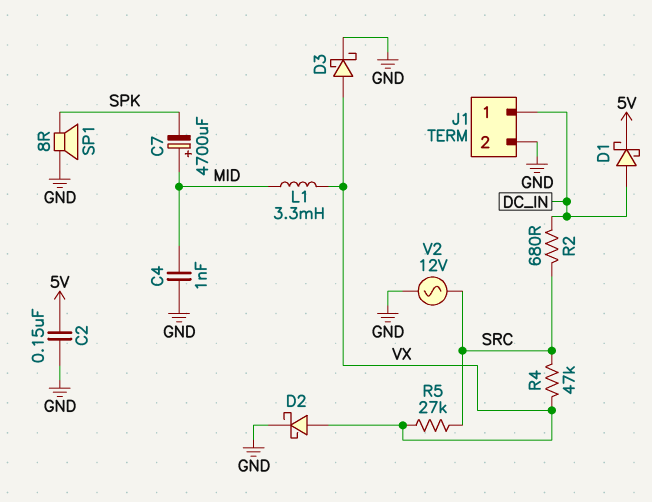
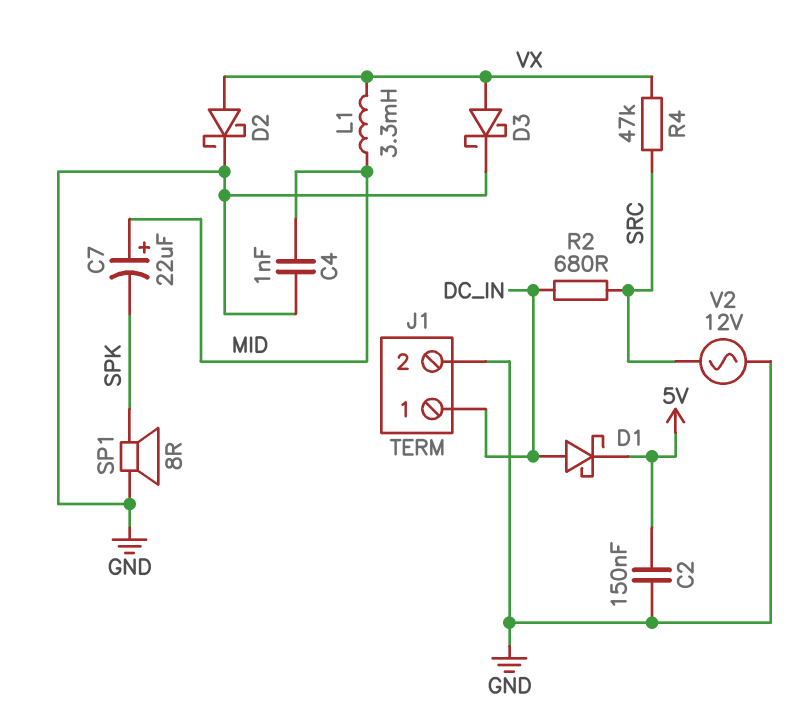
C7: 4700uF (plus MID, minus SPK) -> 22uF (plus MID, minus SPK)
R5: 27k (SRC, VX) -> none

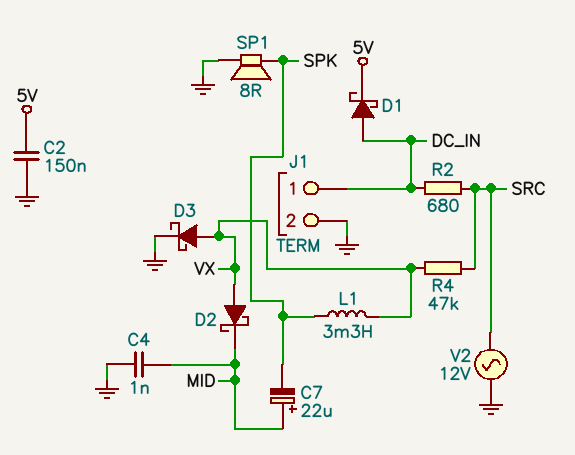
D2: schottky (A VX, K GND) -> schottky (A VX, K MID)
L1: 3.3mH (MID, VX) -> 3.3mH (SPK, VX)

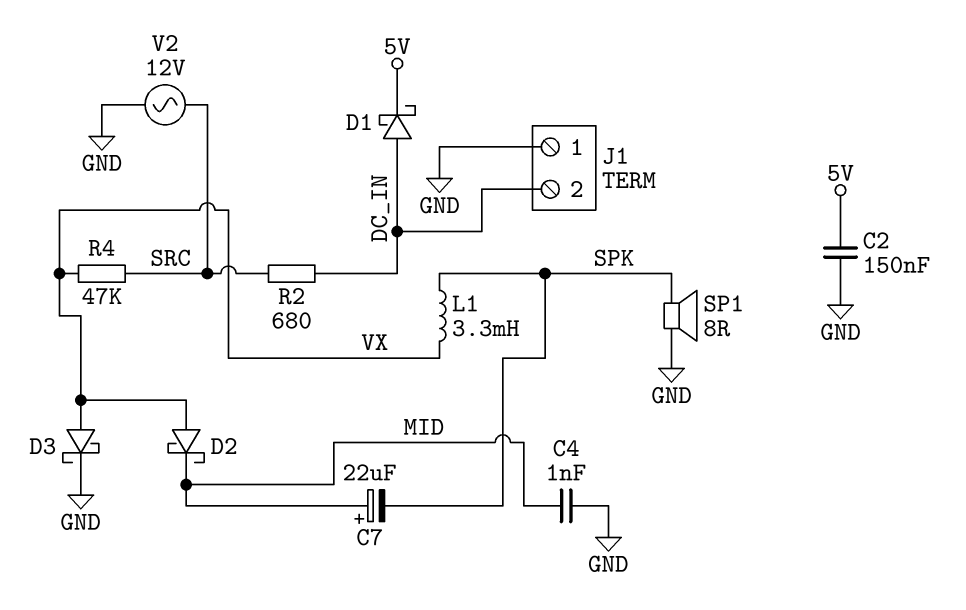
J1 pin 1: DC_IN -> GND
J1 pin 2: GND -> DC_IN

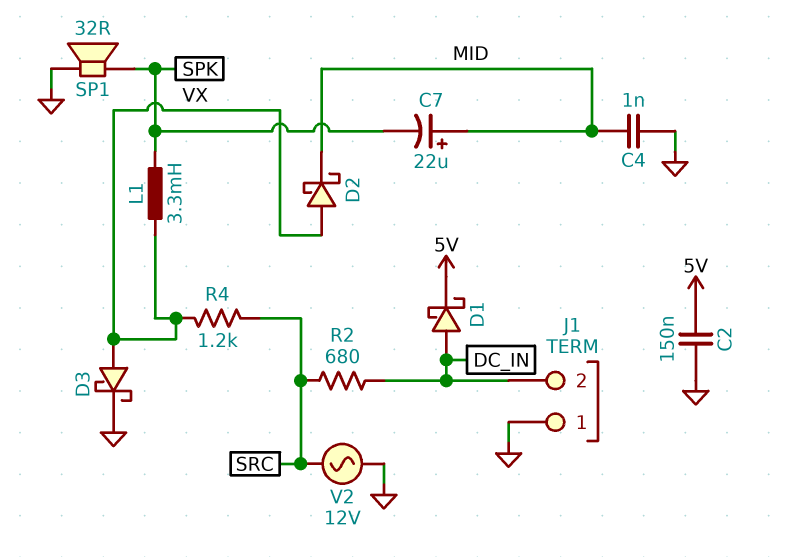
R4: 47k (SRC, VX) -> 1.2k (SRC, VX)
SP1: speaker 8R (GND, SPK) -> speaker 32R (GND, SPK)

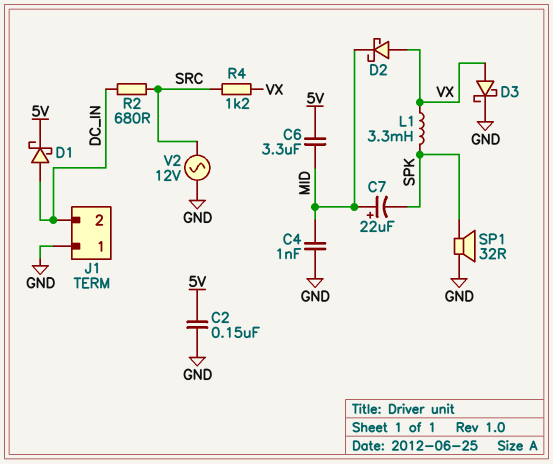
C6: none -> 3.3uF (5V, MID)

